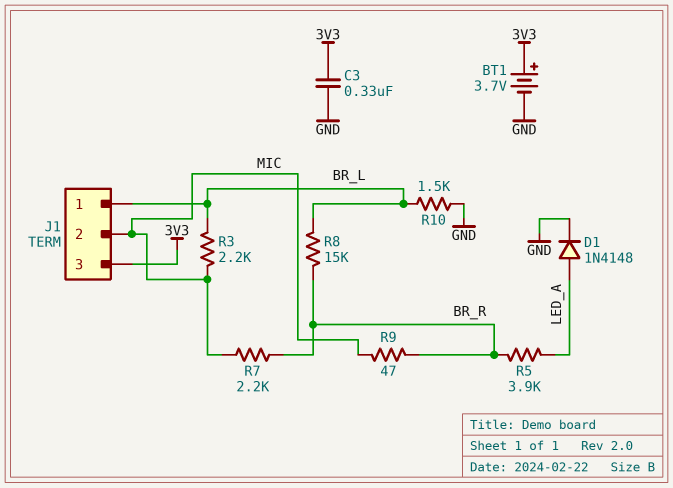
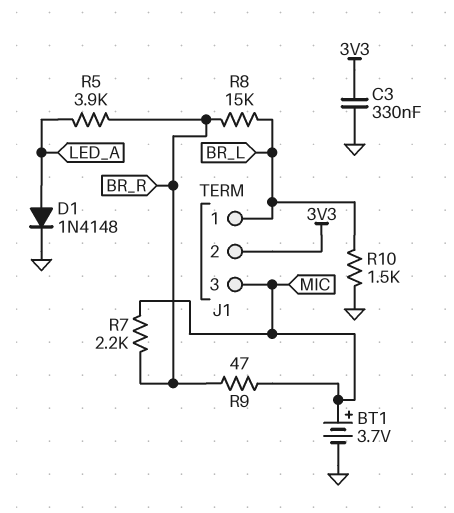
BT1: 3.7V (plus 3V3, minus GND) -> 3.7V (plus MIC, minus GND)
J1 pin 2: MIC -> 3V3
J1 pin 3: 3V3 -> MIC
R3: 2.2k (BR_L, MIC) -> none

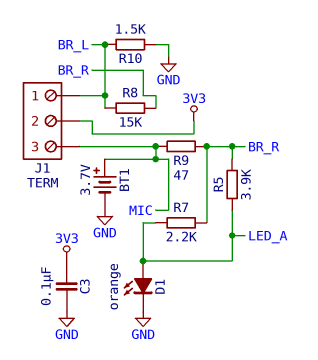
C3: 330nF (3V3, GND) -> 100nF (3V3, GND)
D1: diode 1N4148 (A LED_A, K GND) -> LED orange (A LED_A, K GND)
R7: 2.2k (BR_R, MIC) -> 2.2k (BR_R, LED_A)

